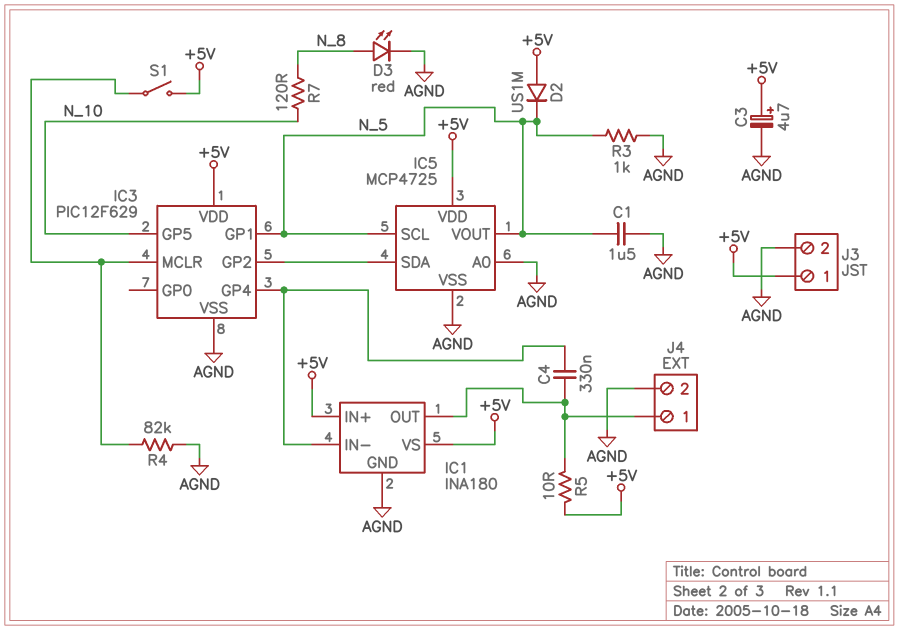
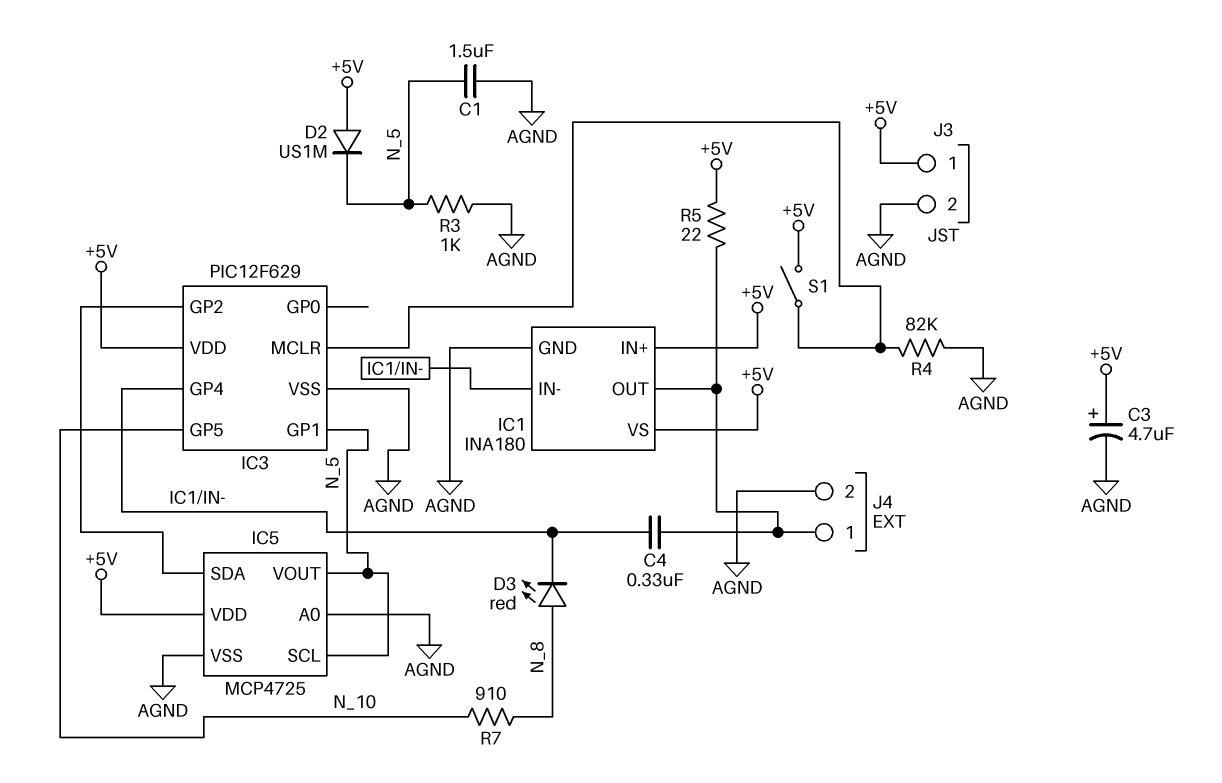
D3: LED red (A N_8, K AGND) -> LED red (A N_8, K IC1/IN-)
R5: 10 (+5V, IC1/OUT) -> 22 (+5V, IC1/OUT)
R7: 120 (N_8, N_10) -> 910 (N_8, N_10)

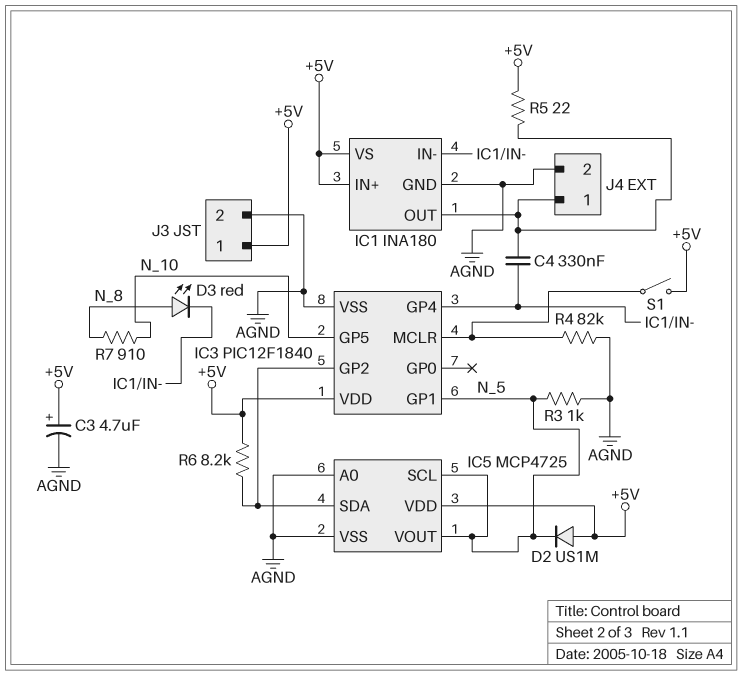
C1: 1.5uF (AGND, N_5) -> none
IC3: PIC12F629 -> PIC12F1840
R6: none -> 8.2k (+5V, IC3/GP2)

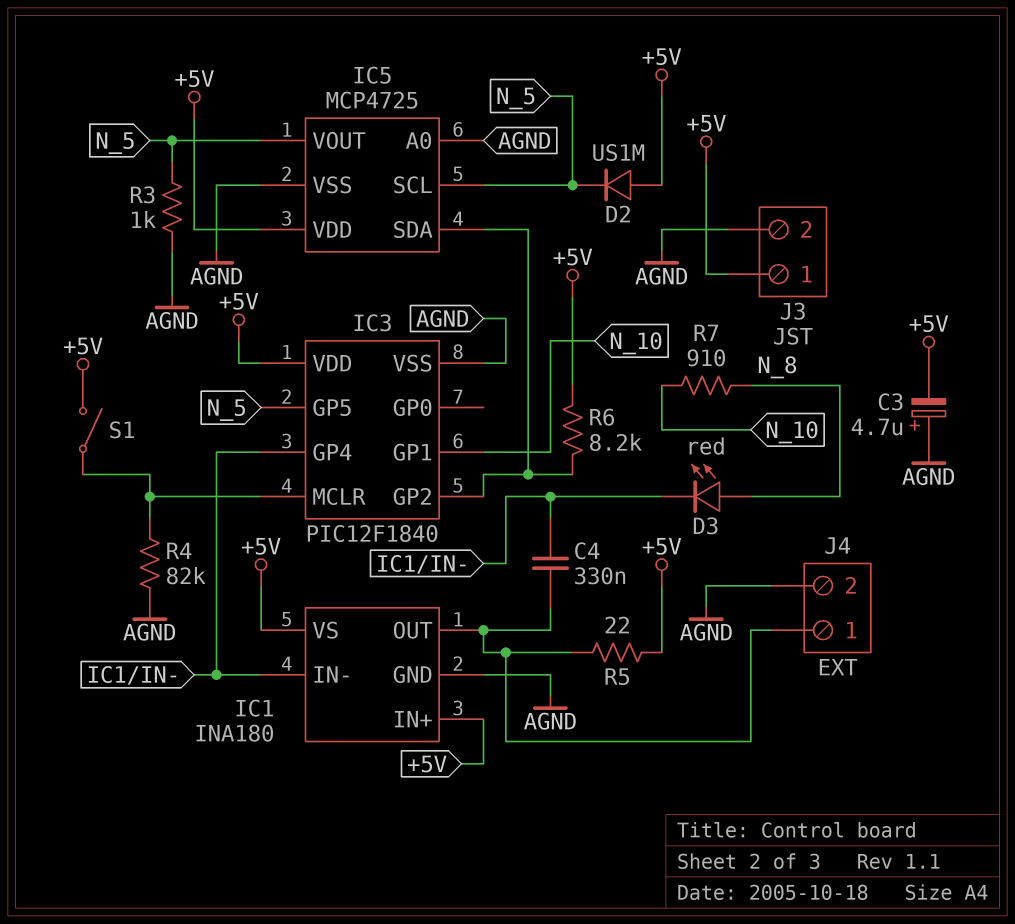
C3: 4.7uF (plus +5V, minus AGND) -> 4.7uF (plus AGND, minus +5V)
IC3 pin GP1: N_5 -> N_10
IC3 pin GP5: N_10 -> N_5

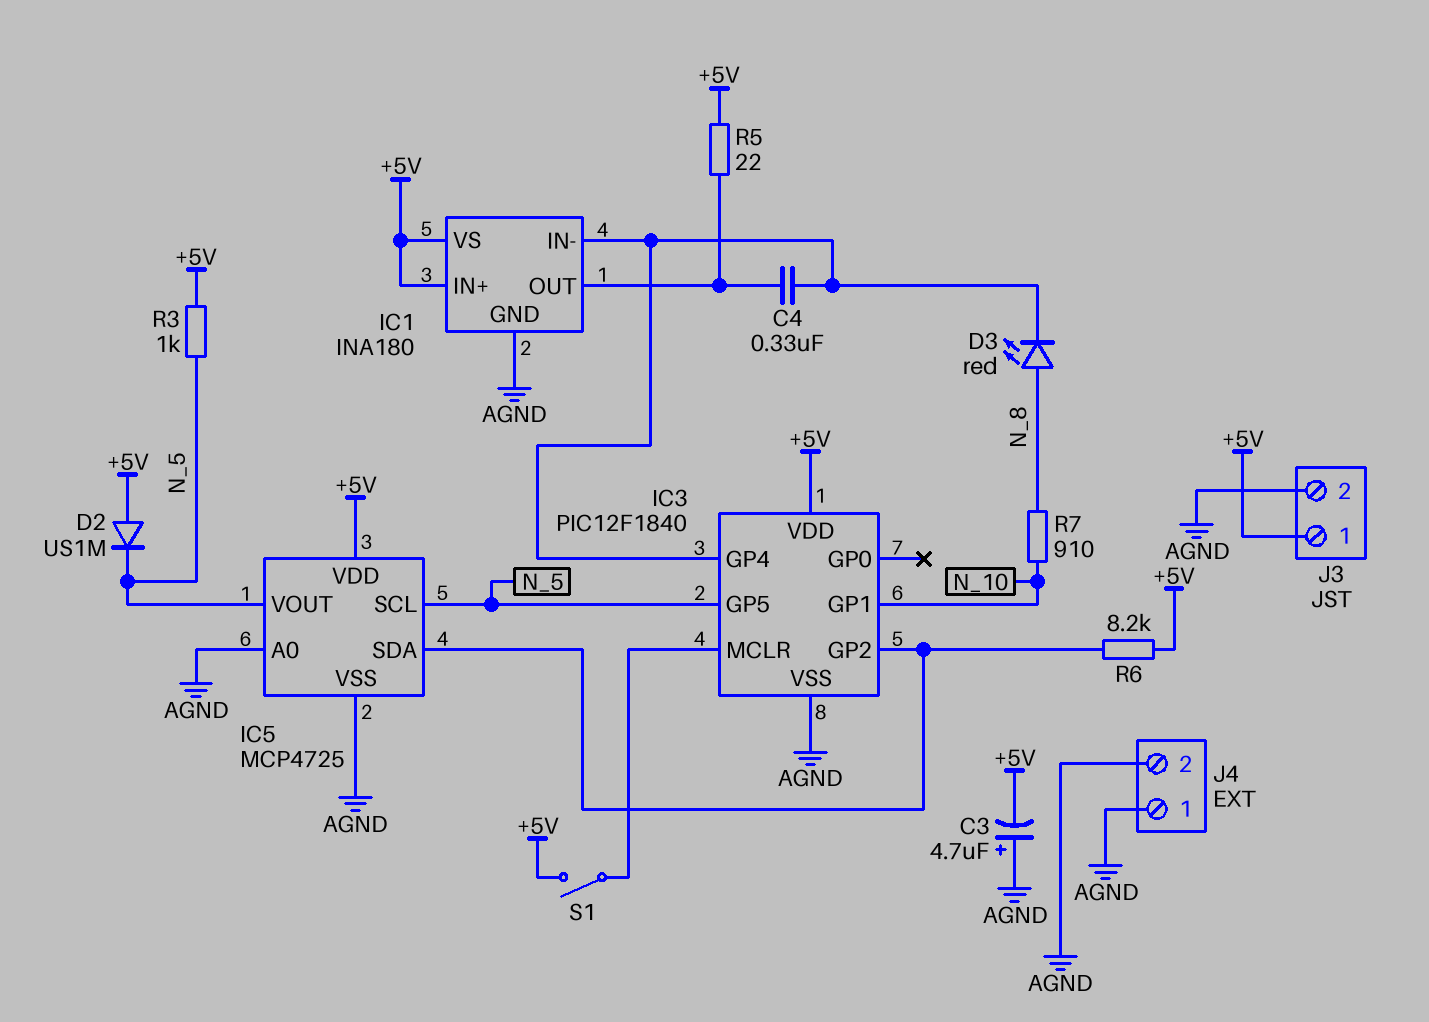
J4 pin 1: IC1/OUT -> AGND
R3: 1k (AGND, N_5) -> 1k (+5V, N_5)
R4: 82k (AGND, IC3/MCLR) -> none

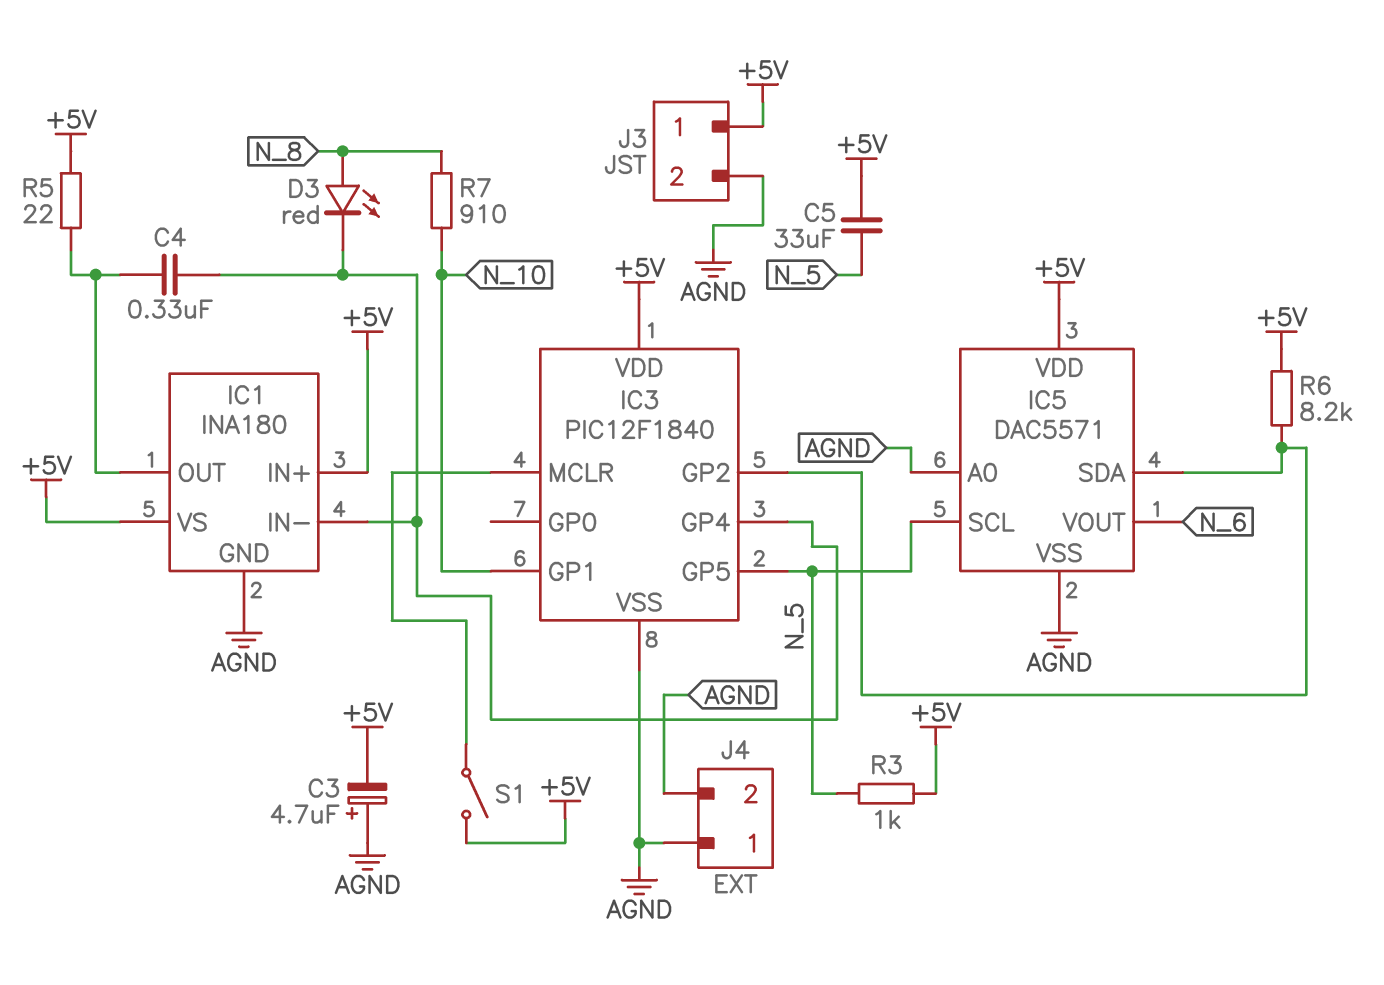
C5: none -> 33uF (+5V, N_5)
D2: diode US1M (A +5V, K N_5) -> none
IC5: MCP4725 -> DAC5571
IC5 pin VOUT: N_5 -> N_6

